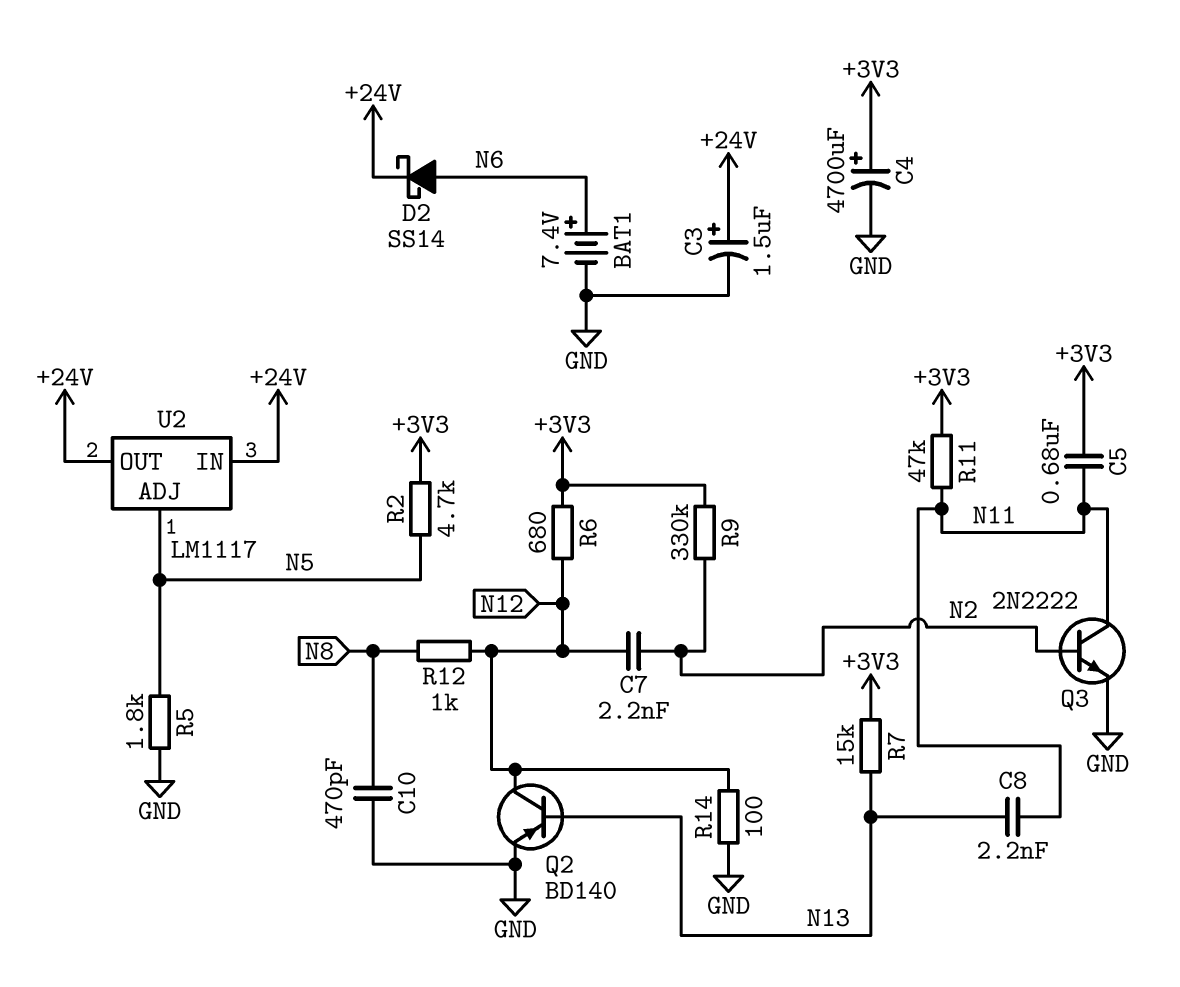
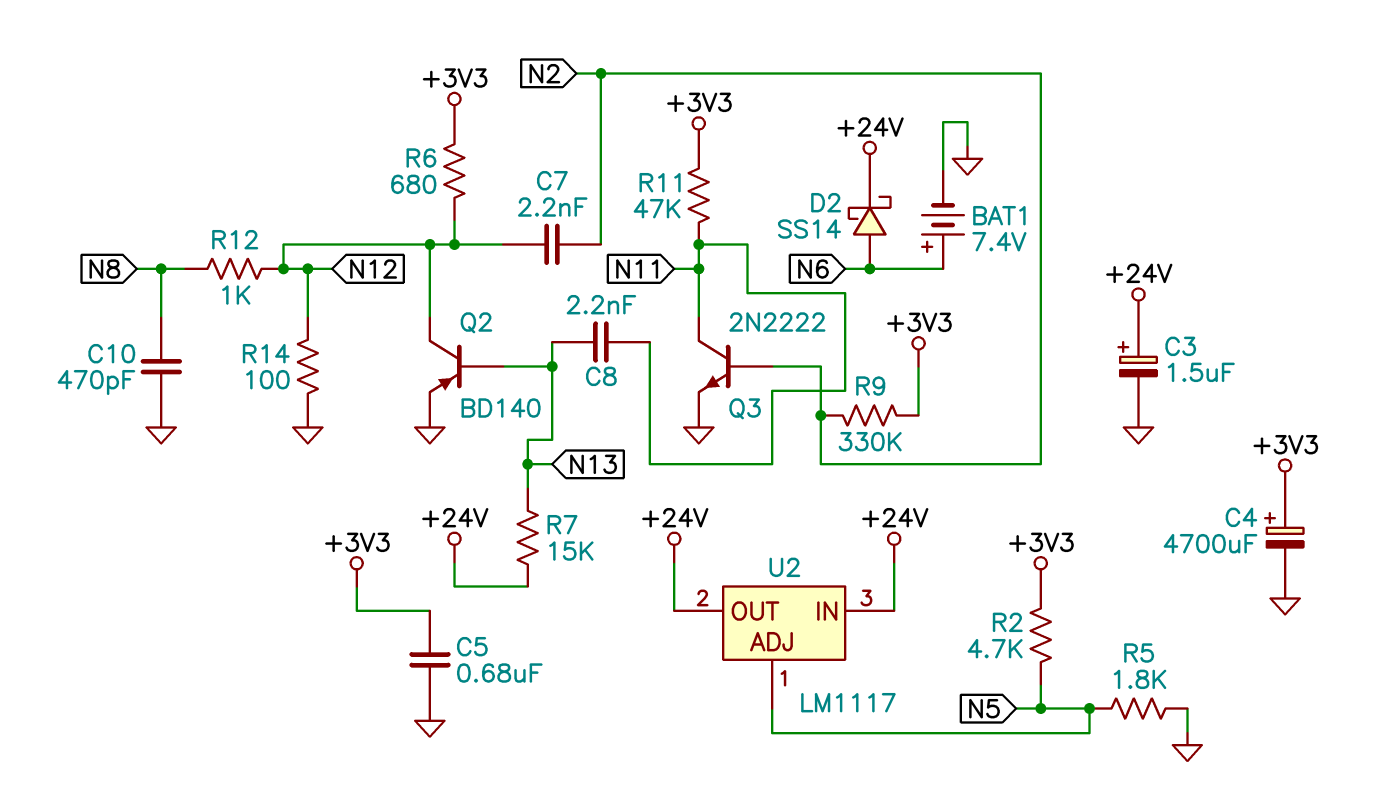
C5: 680nF (+3V3, N11) -> 680nF (+3V3, GND)
R7: 15k (+3V3, N13) -> 15k (+24V, N13)

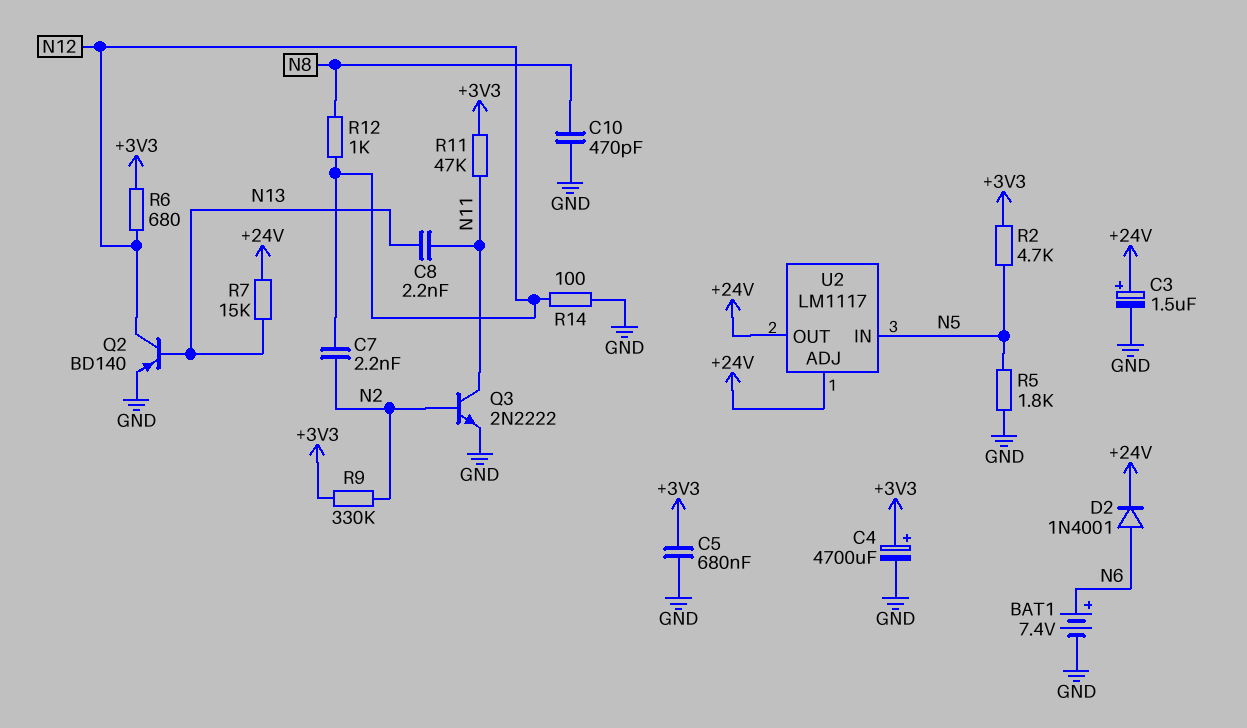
D2: schottky SS14 (A N6, K +24V) -> diode 1N4001 (A N6, K +24V)
U2 pin ADJ: N5 -> +24V
U2 pin IN: +24V -> N5

